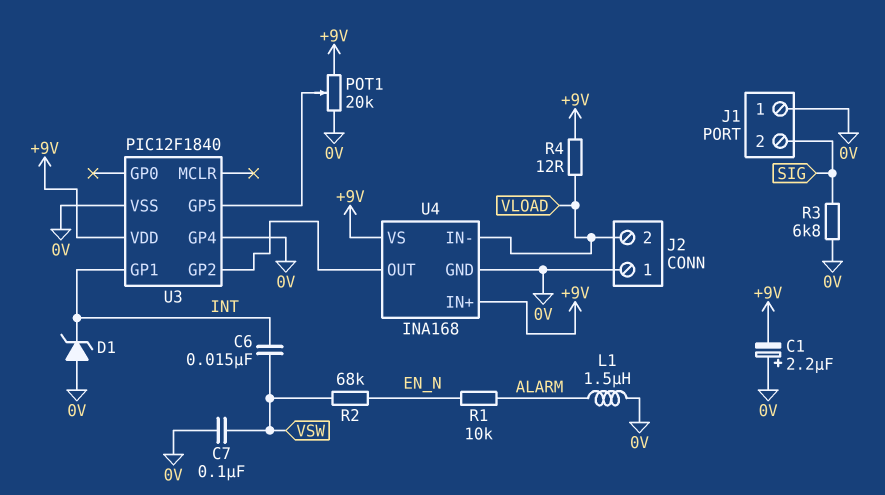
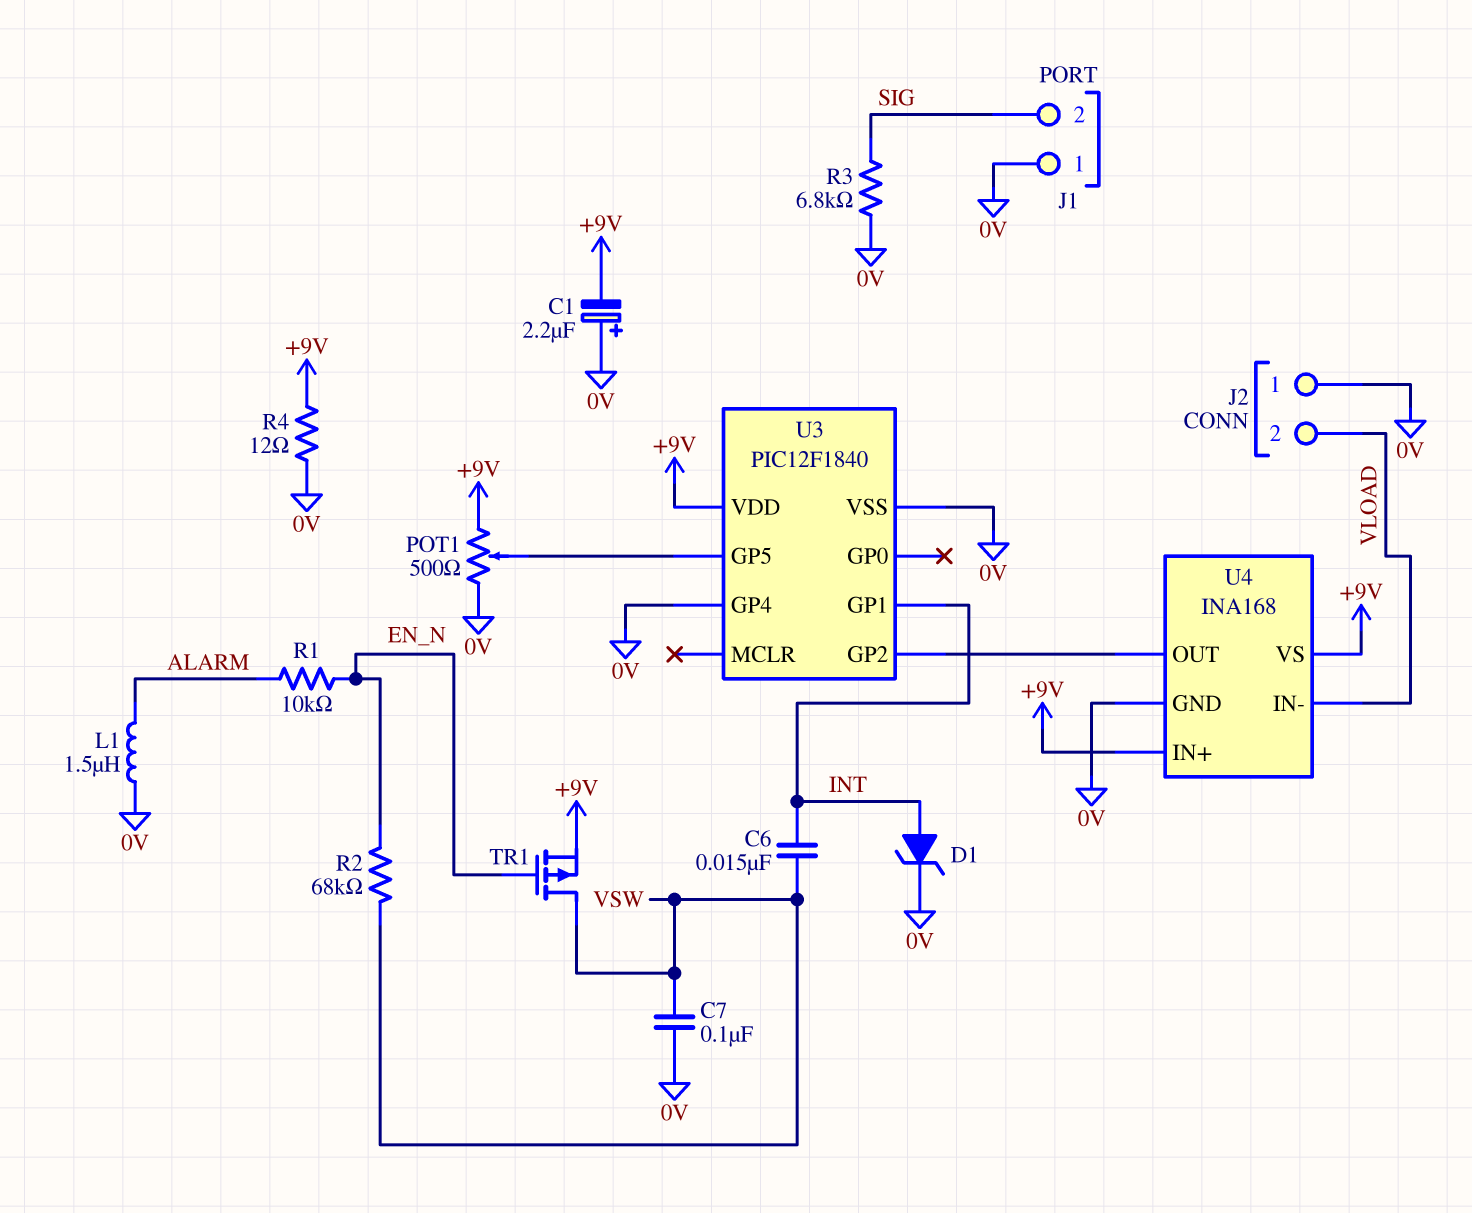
D1: zener (A 0V, K INT) -> zener (A INT, K 0V)
POT1: 20k (+9V, 0V, wiper U3/GP5) -> 500 (+9V, 0V, wiper U3/GP5)
R4: 12 (+9V, VLOAD) -> 12 (+9V, 0V)
TR1: none -> PMOS (G EN_N, D VSW, S +9V)

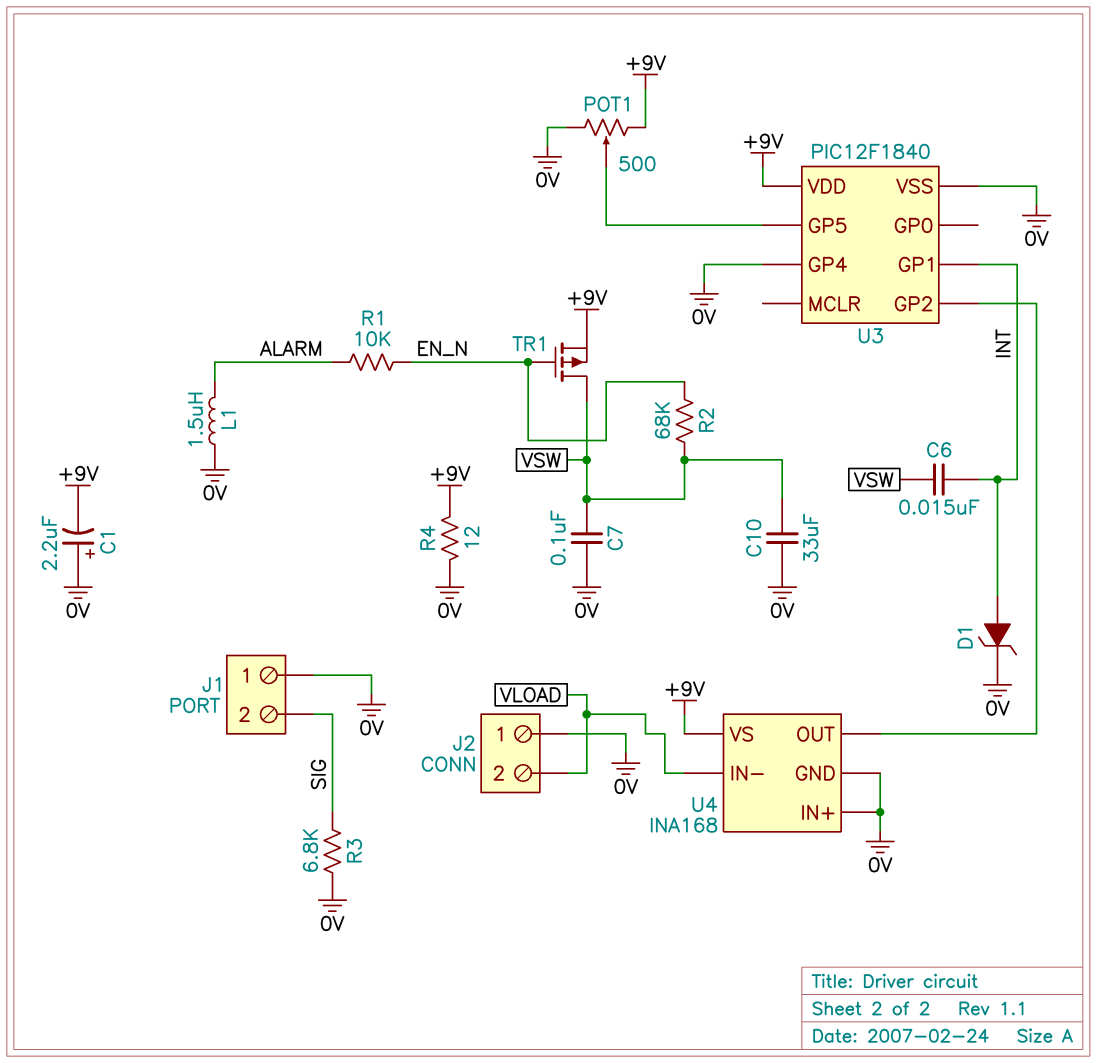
C10: none -> 33uF (0V, VSW)
U4 pin IN+: +9V -> 0V

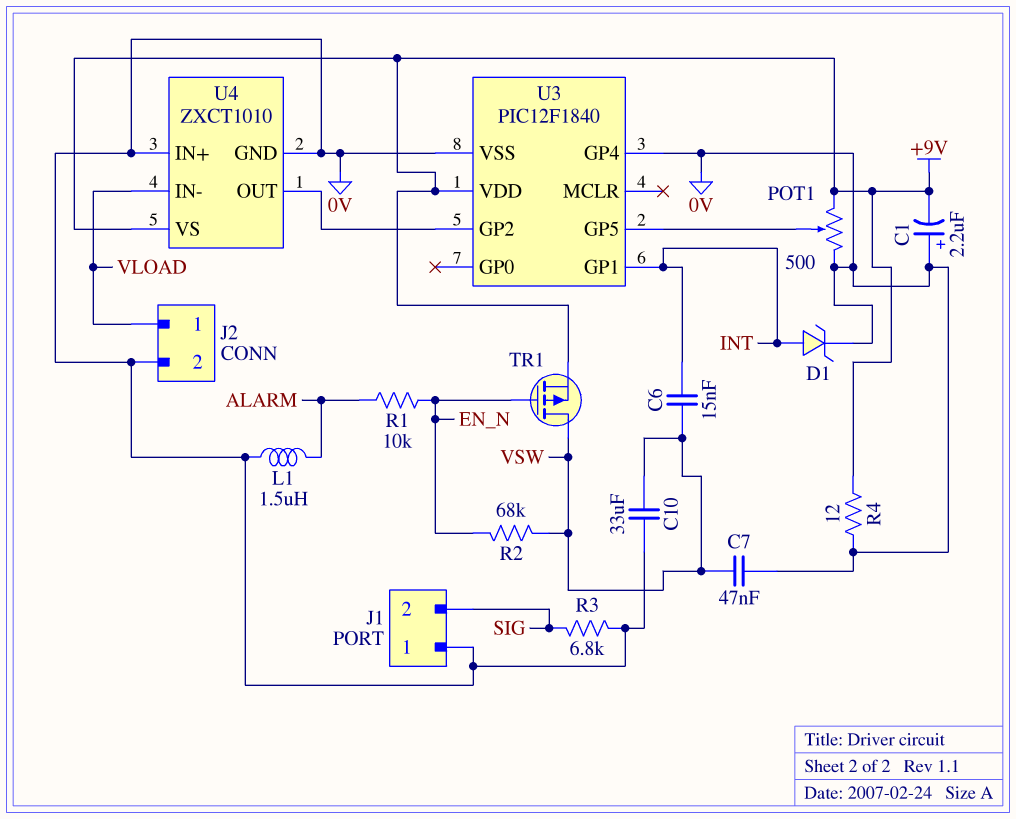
C7: 100nF (0V, VSW) -> 47nF (0V, VSW)
J2 pin 1: 0V -> VLOAD
J2 pin 2: VLOAD -> 0V
U4: INA168 -> ZXCT1010

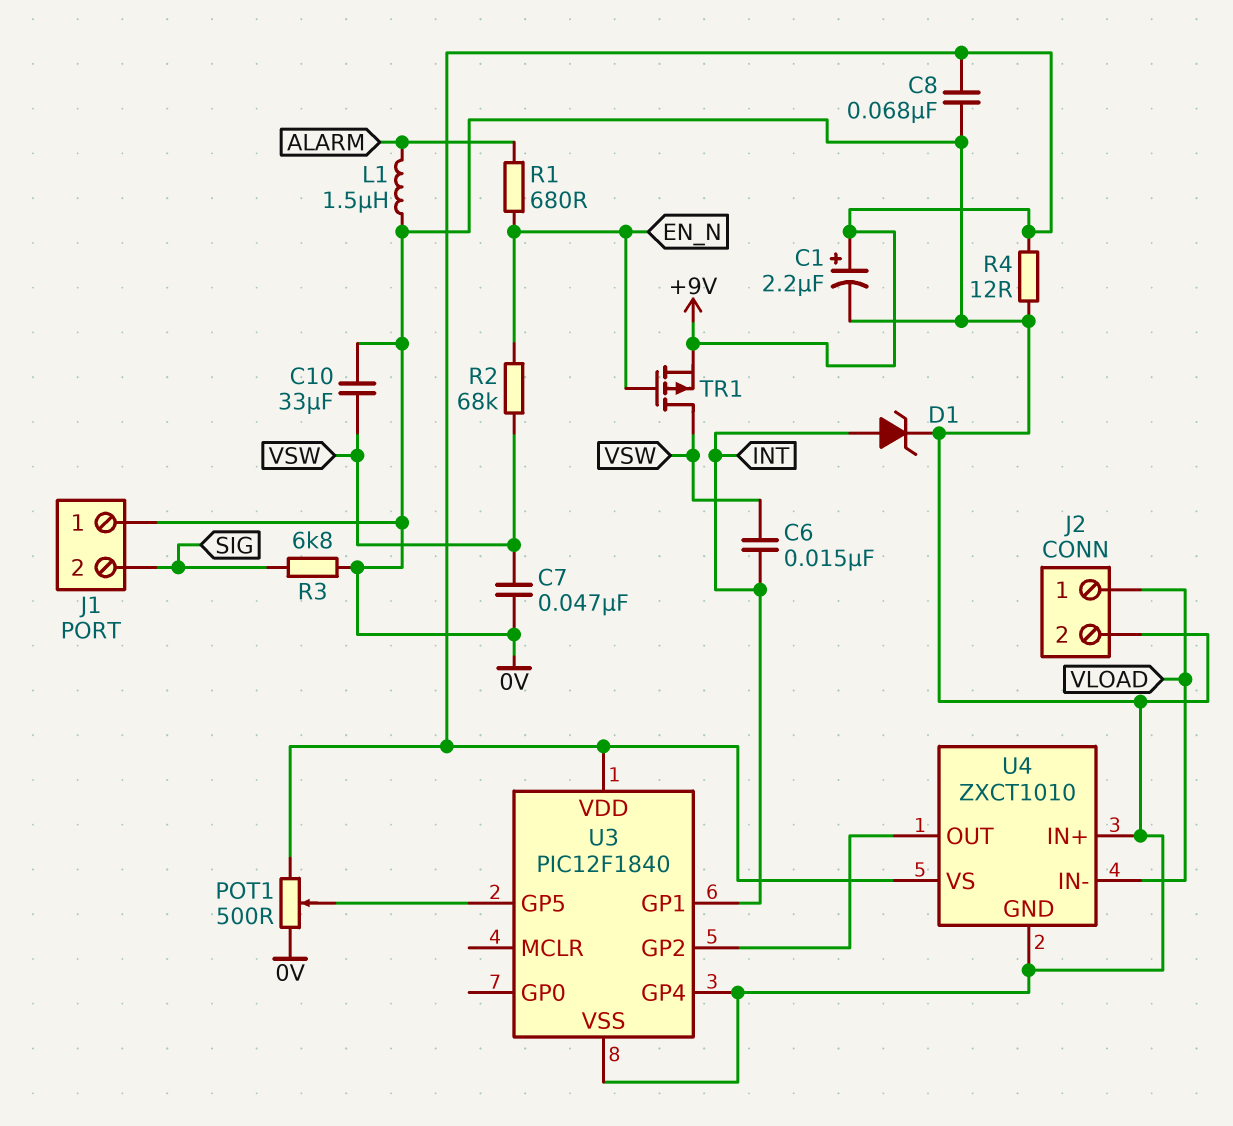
C1: 2.2uF (plus 0V, minus +9V) -> 2.2uF (plus +9V, minus 0V)
C8: none -> 68nF (+9V, 0V)
R1: 10k (ALARM, EN_N) -> 680 (ALARM, EN_N)

